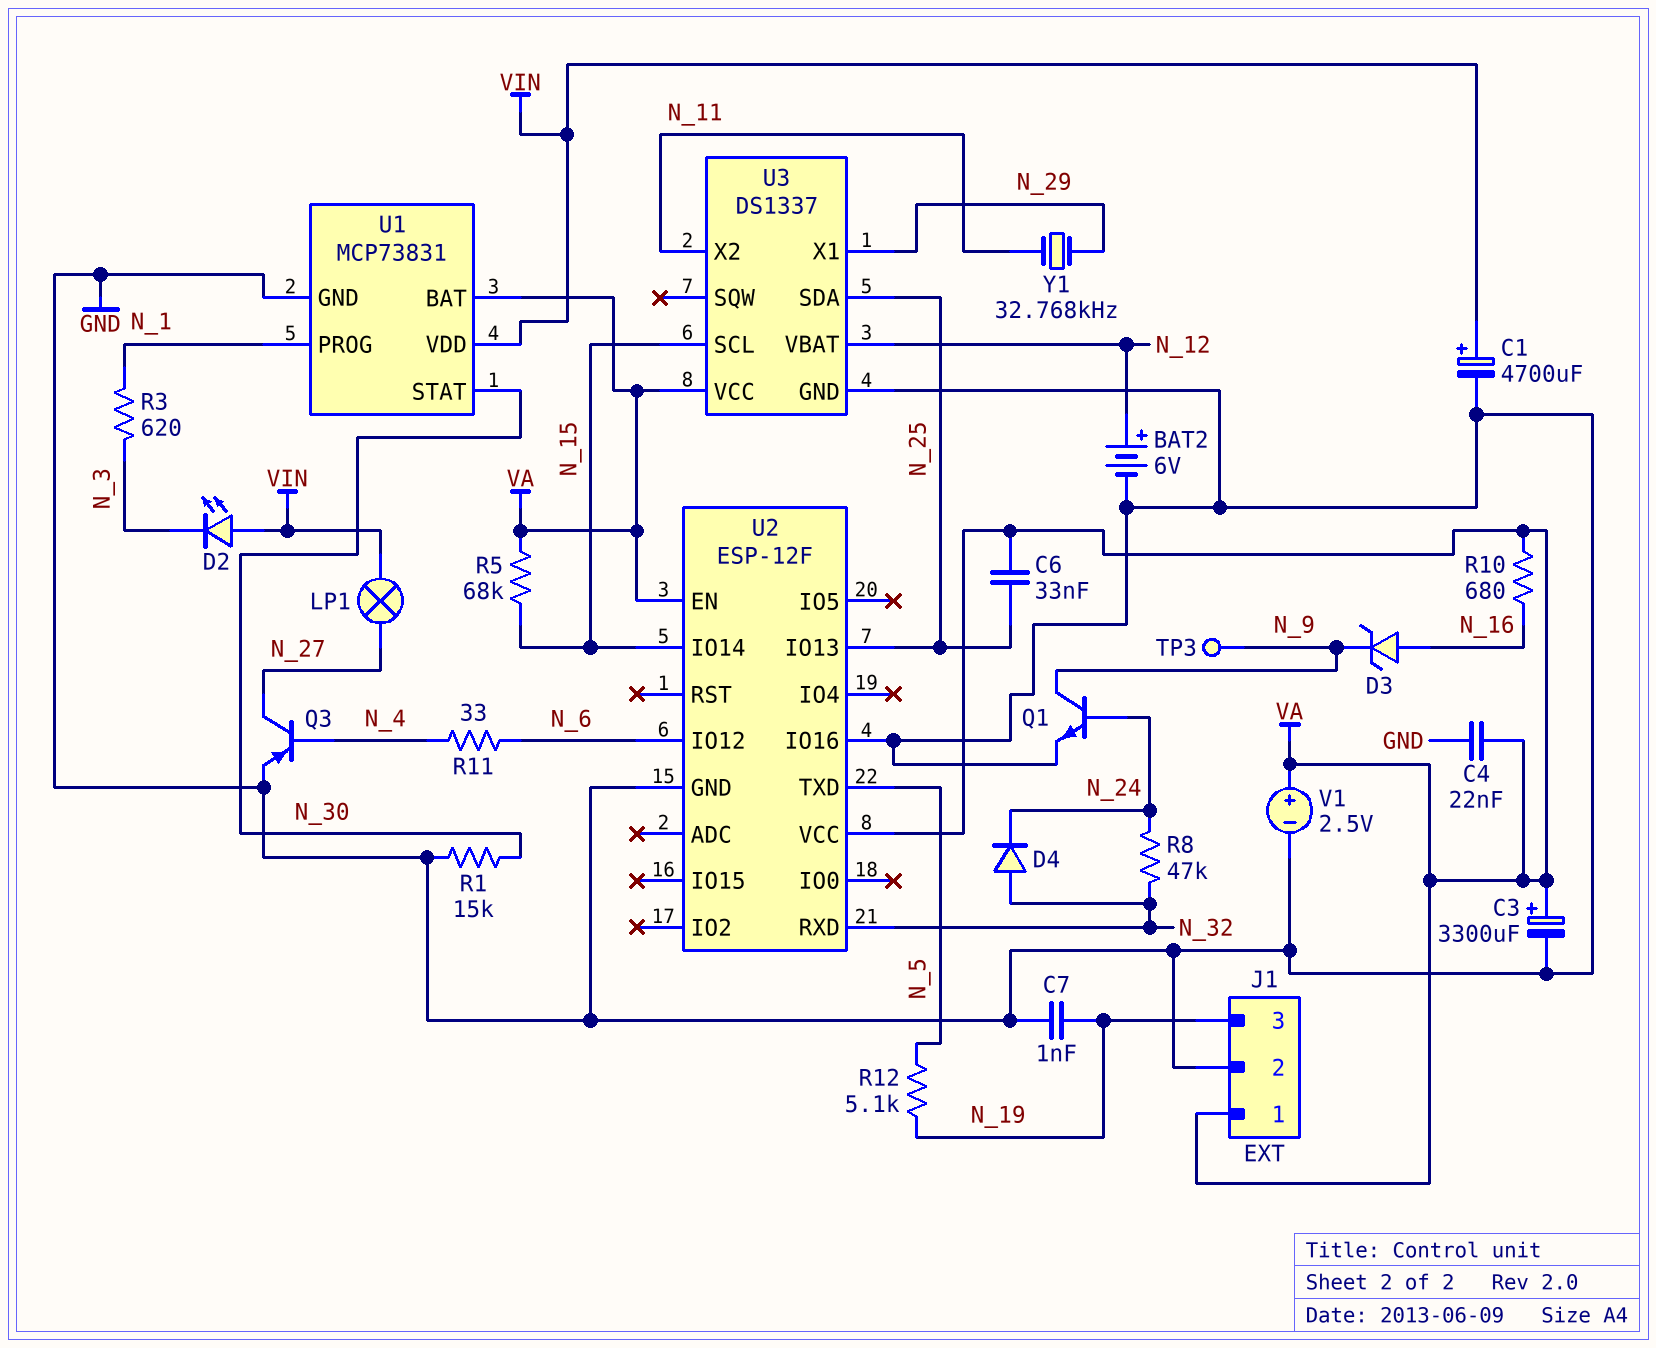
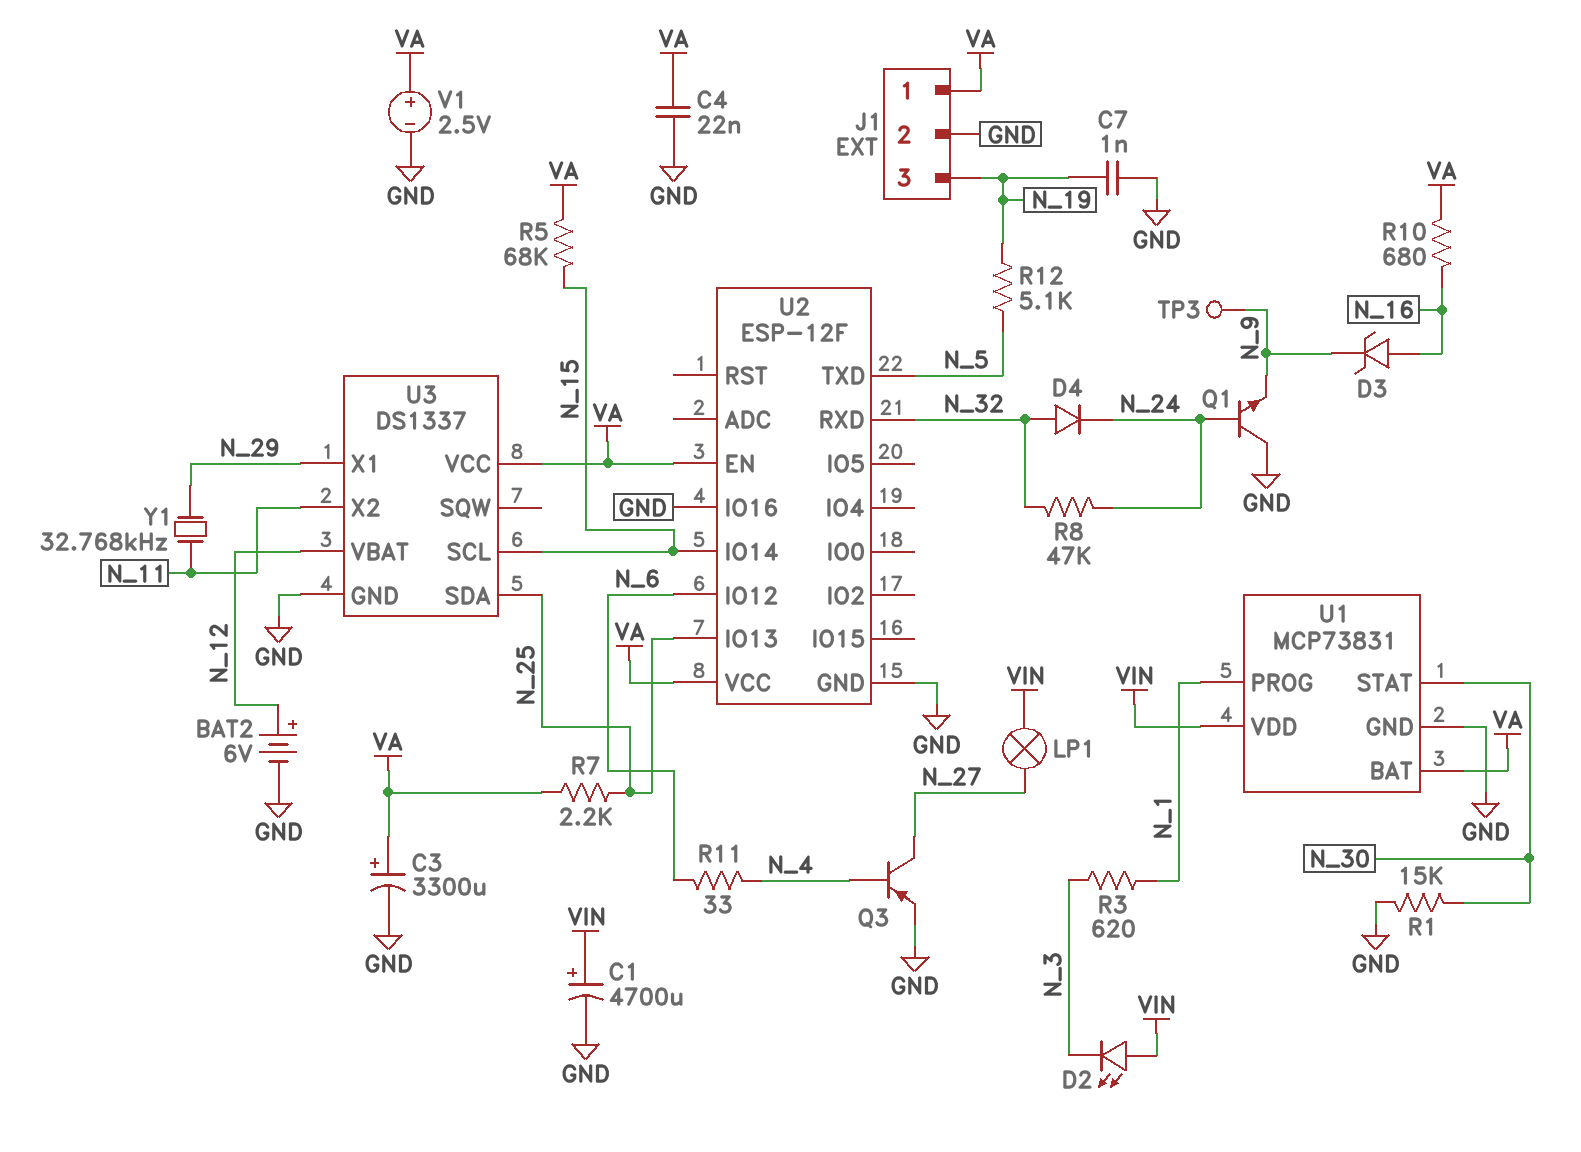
C6: 33nF (N_25, VA) -> none
Q1: NPN (B N_24, C N_9, E GND) -> NPN (B N_24, C GND, E N_9)
R7: none -> 2.2k (N_25, VA)

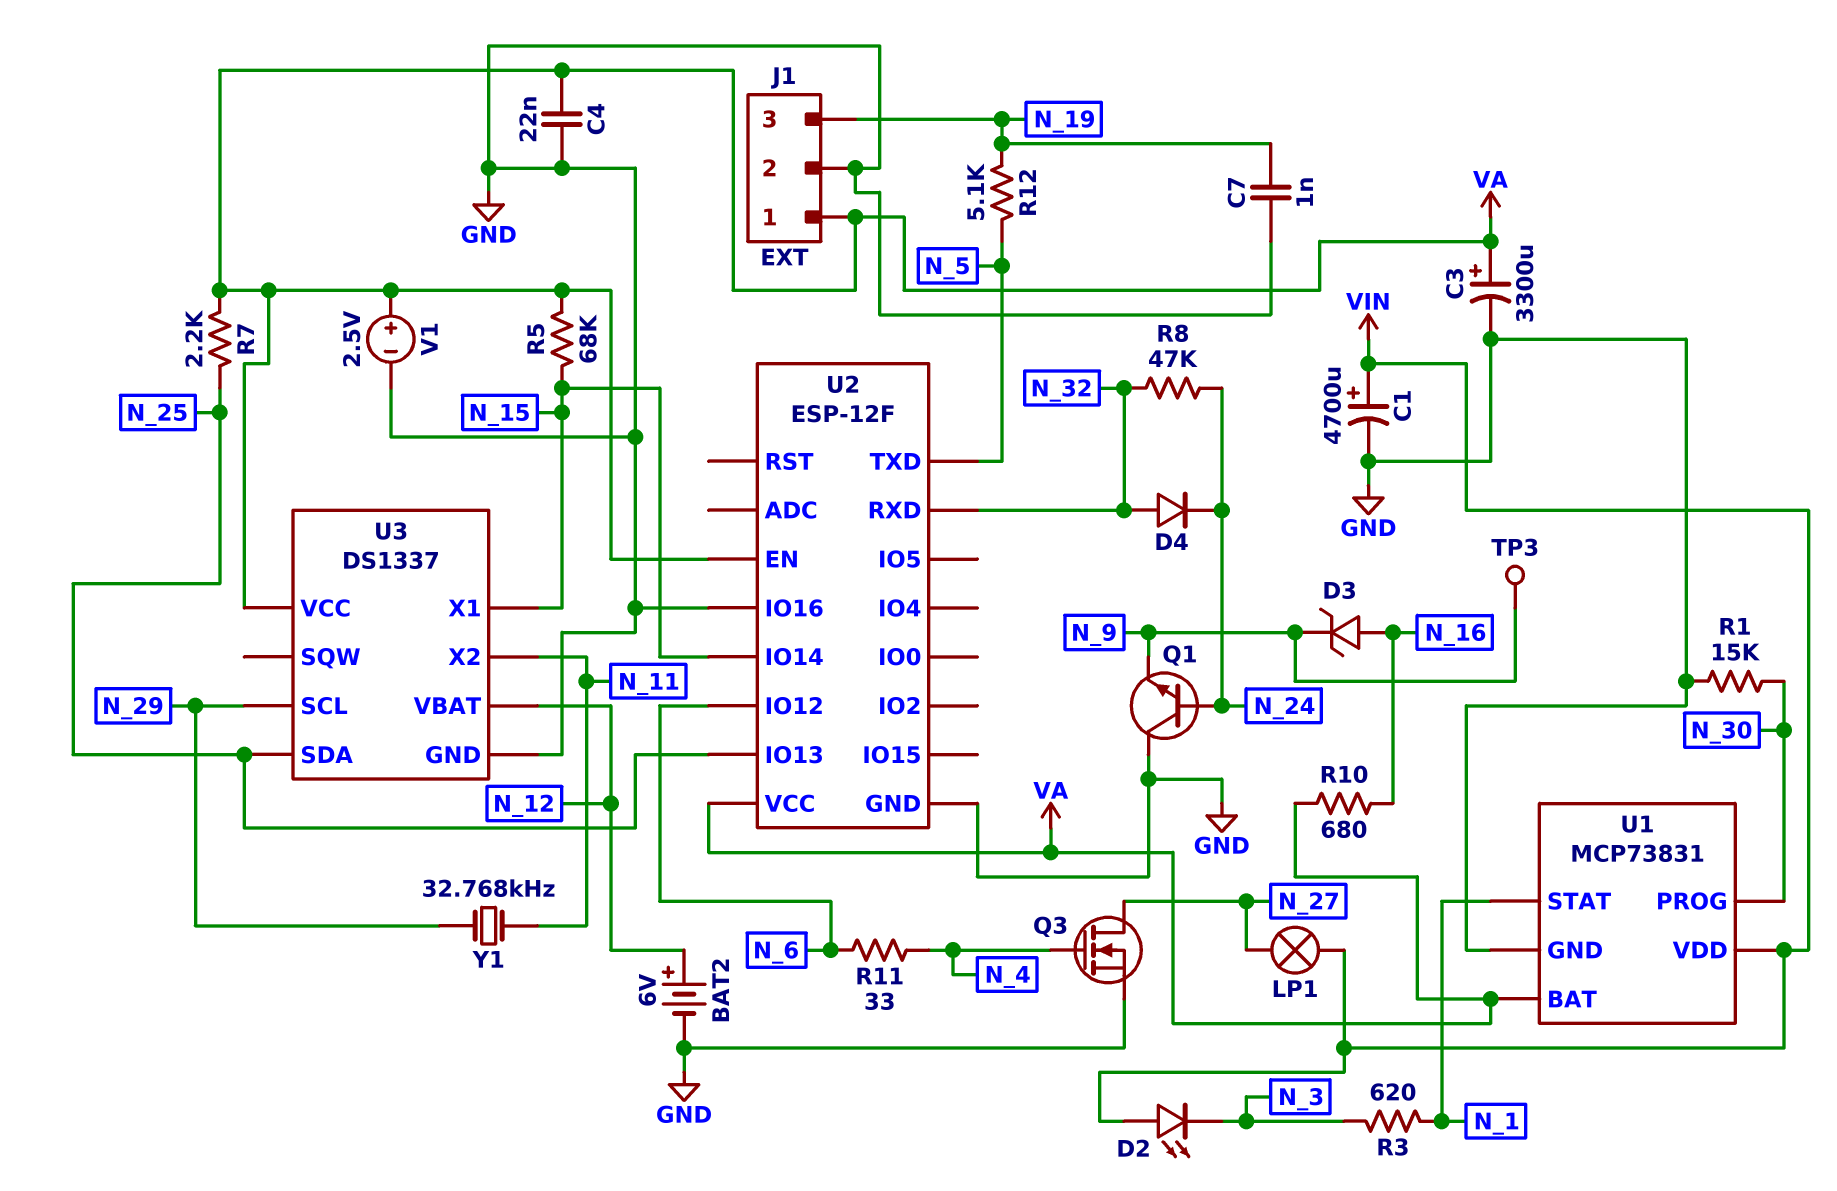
Q3: PNP (B N_4, C N_27, E GND) -> NMOS (G N_4, D N_27, S GND)
U1 pin PROG: N_1 -> N_30
U1 pin STAT: N_30 -> N_1
U3 pin SCL: N_15 -> N_29
U3 pin X1: N_29 -> N_15

